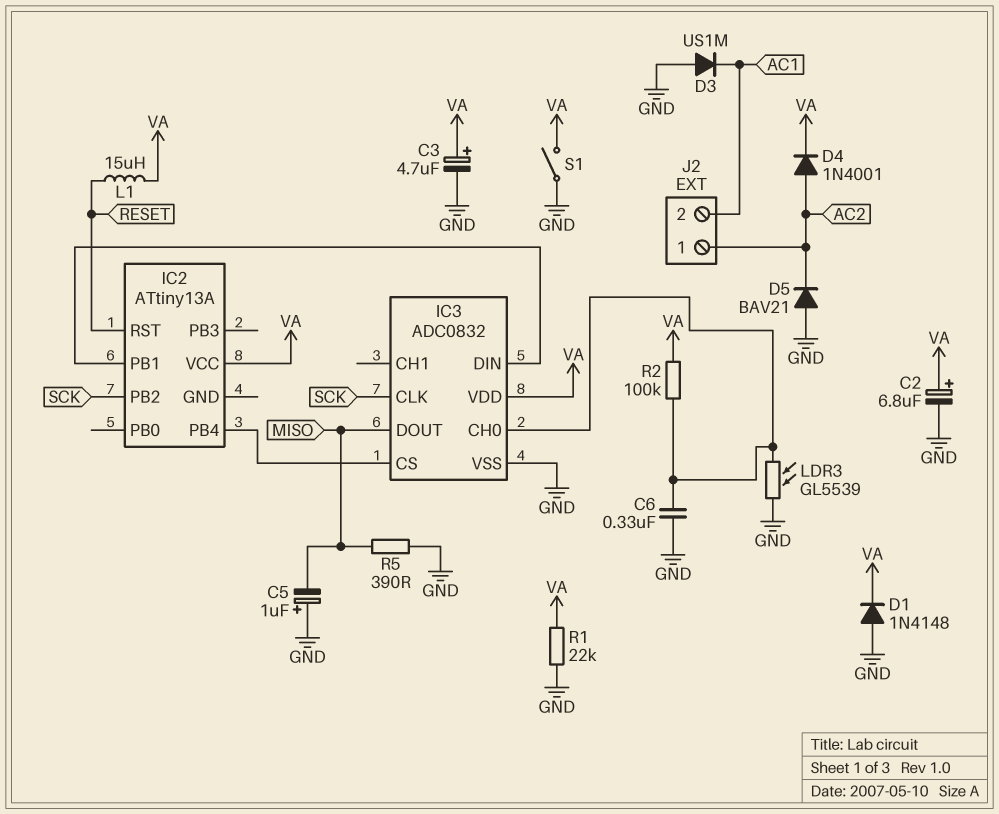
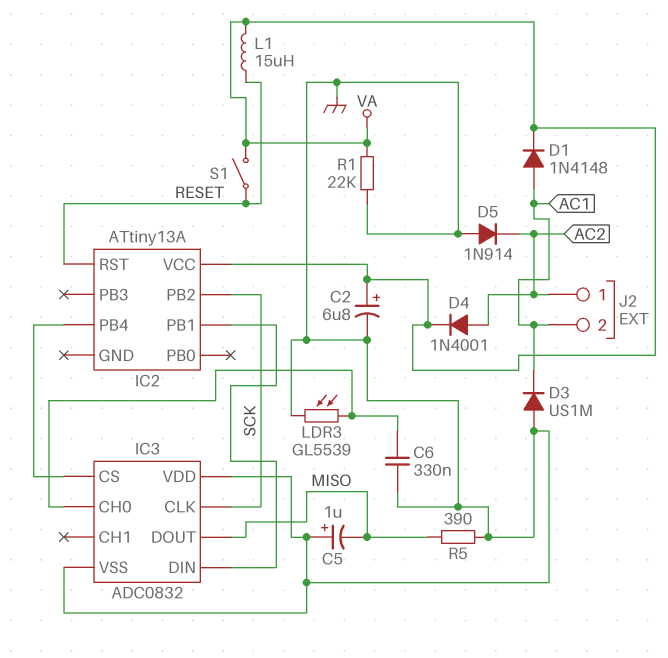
C3: 4.7uF (plus VA, minus GND) -> none
D1: diode 1N4148 (A GND, K VA) -> diode 1N4148 (A AC1, K VA)
D5: diode BAV21 (A GND, K AC2) -> diode 1N914 (A GND, K AC2)
IC3 pin VDD: VA -> GND
R2: 100k (IC3/CH0, VA) -> none
S1: switch (GND, VA) -> switch (RESET, VA)

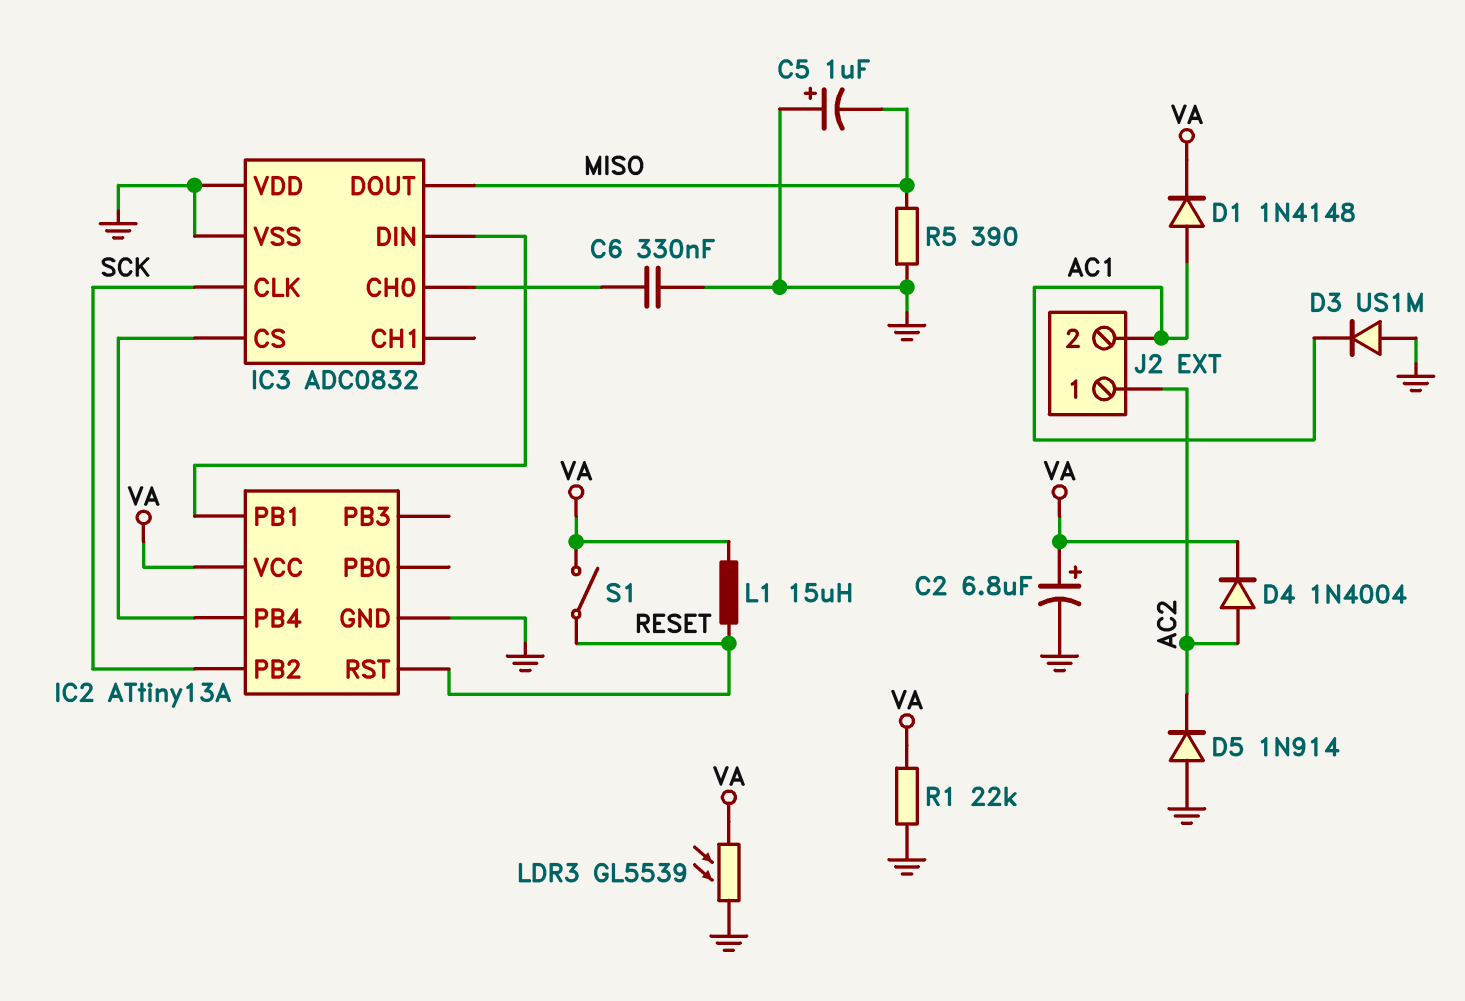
D4: diode 1N4001 (A AC2, K VA) -> diode 1N4004 (A AC2, K VA)
IC2 pin GND: none -> GND
LDR3: GL5539 (GND, IC3/CH0) -> GL5539 (GND, VA)

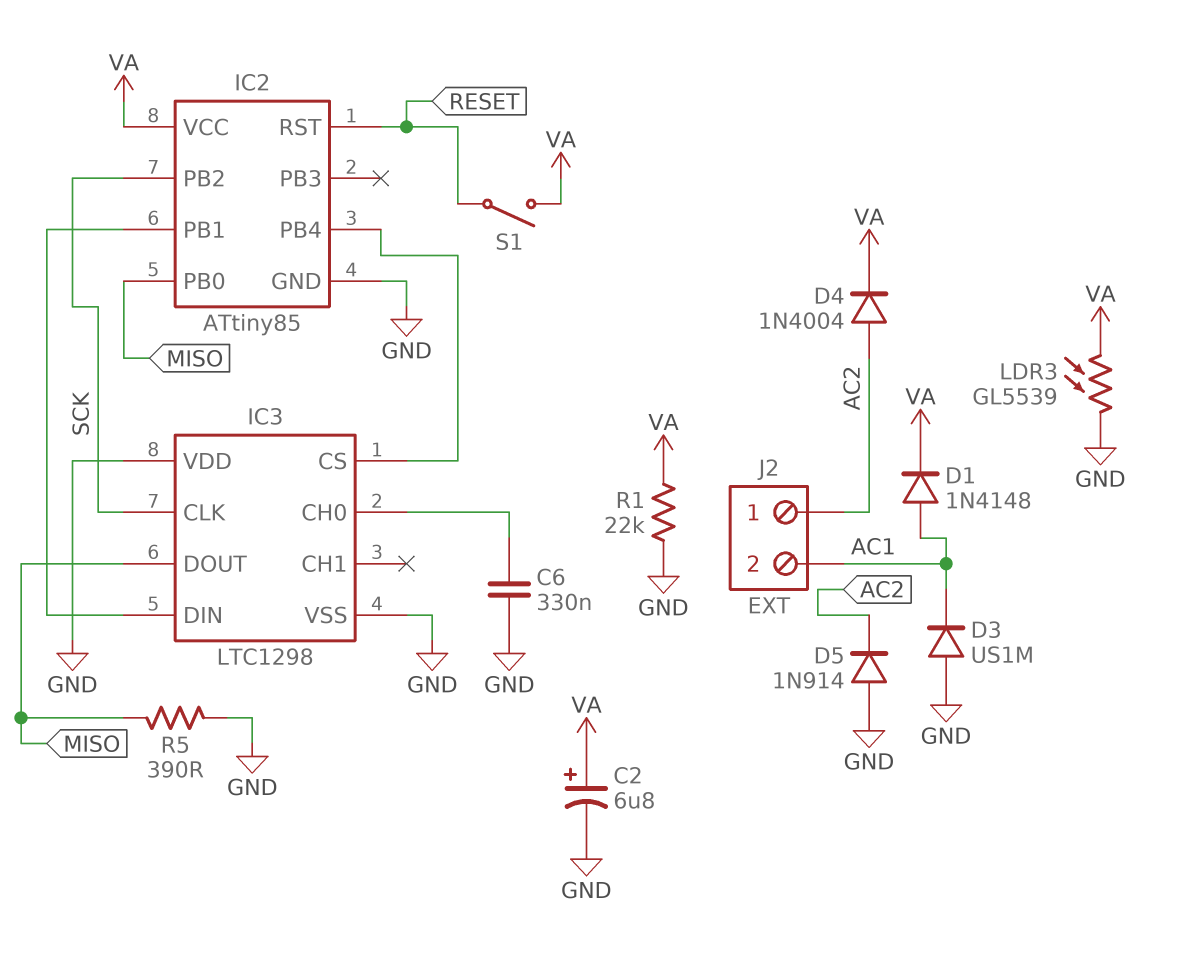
C5: 1uF (plus GND, minus MISO) -> none
IC2: ATtiny13A -> ATtiny85
IC2 pin PB0: none -> MISO
IC3: ADC0832 -> LTC1298
L1: 15uH (RESET, VA) -> none

